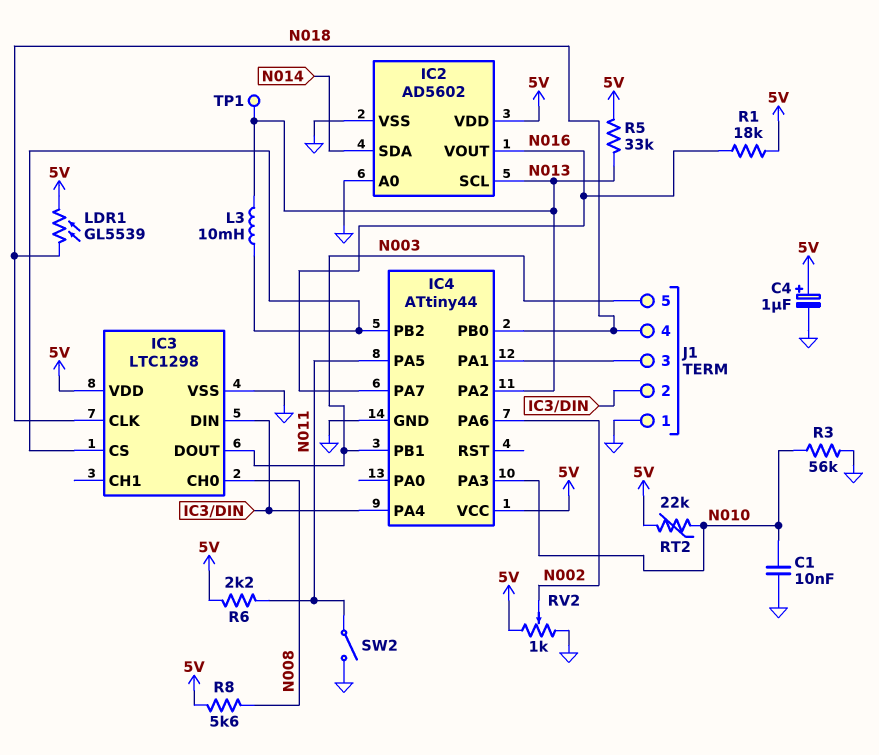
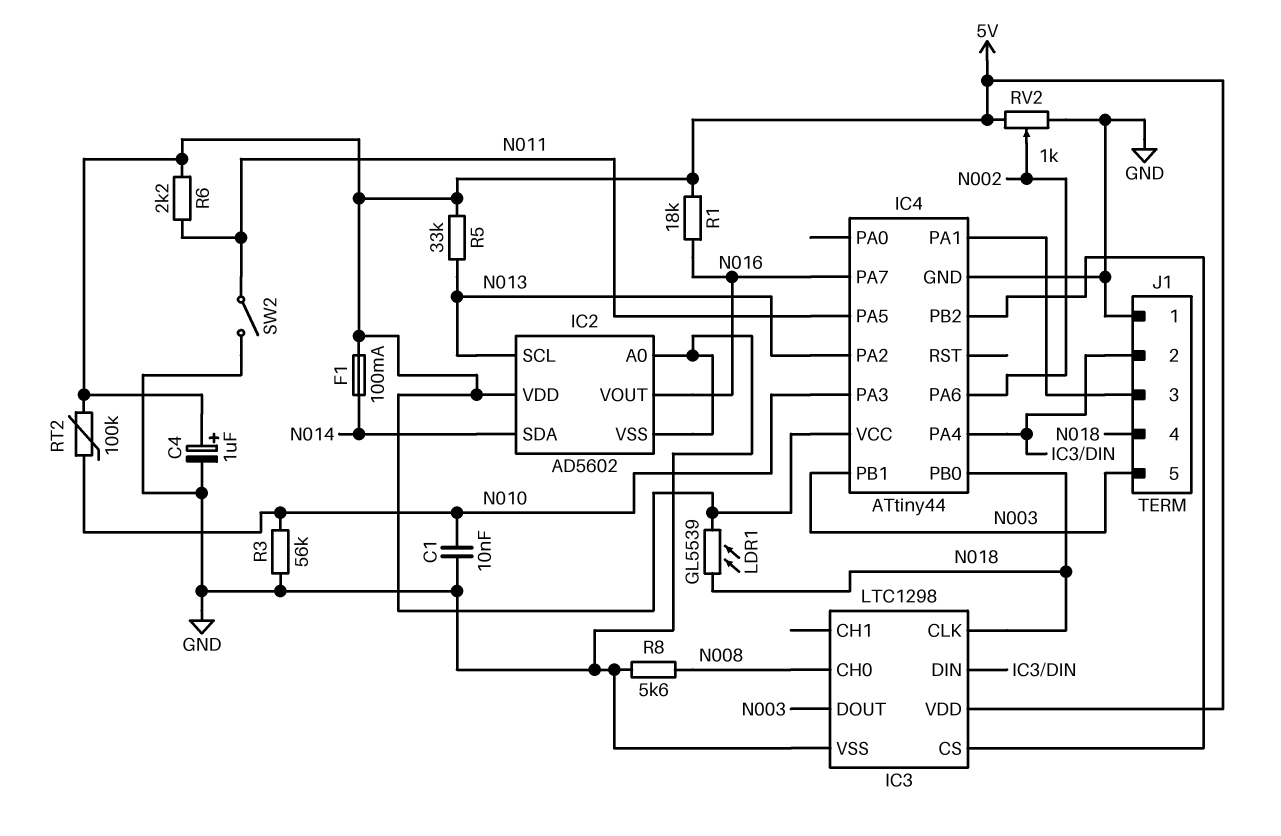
F1: none -> 100mA (5V, N014)
L3: 10mH (IC3/CS, N013) -> none
R8: 5.6k (5V, N008) -> 5.6k (GND, N008)
RT2: 22k (5V, N010) -> 100k (5V, N010)
TP1: test point (N013) -> none

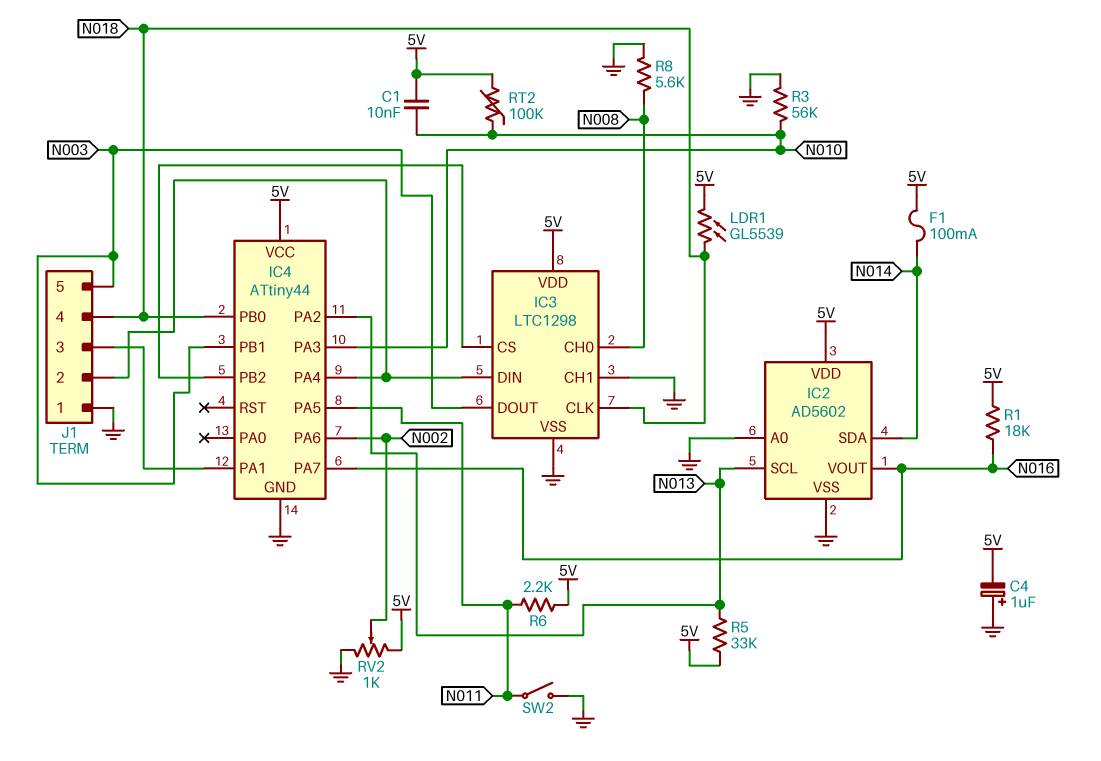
C1: 10nF (GND, N010) -> 10nF (5V, N010)
C4: 1uF (plus 5V, minus GND) -> 1uF (plus GND, minus 5V)
IC3 pin CH1: none -> GND

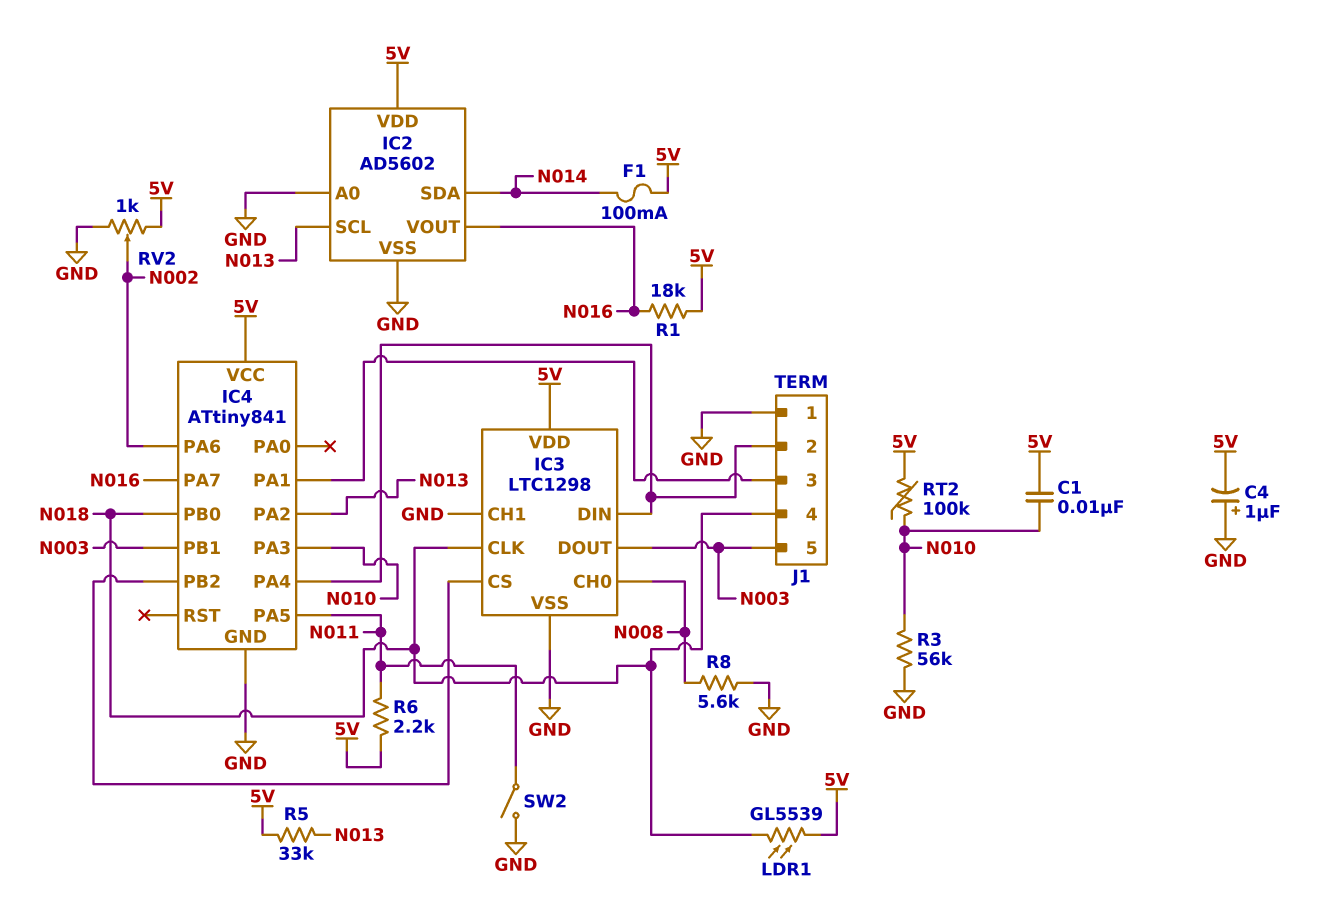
IC4: ATtiny44 -> ATtiny841

